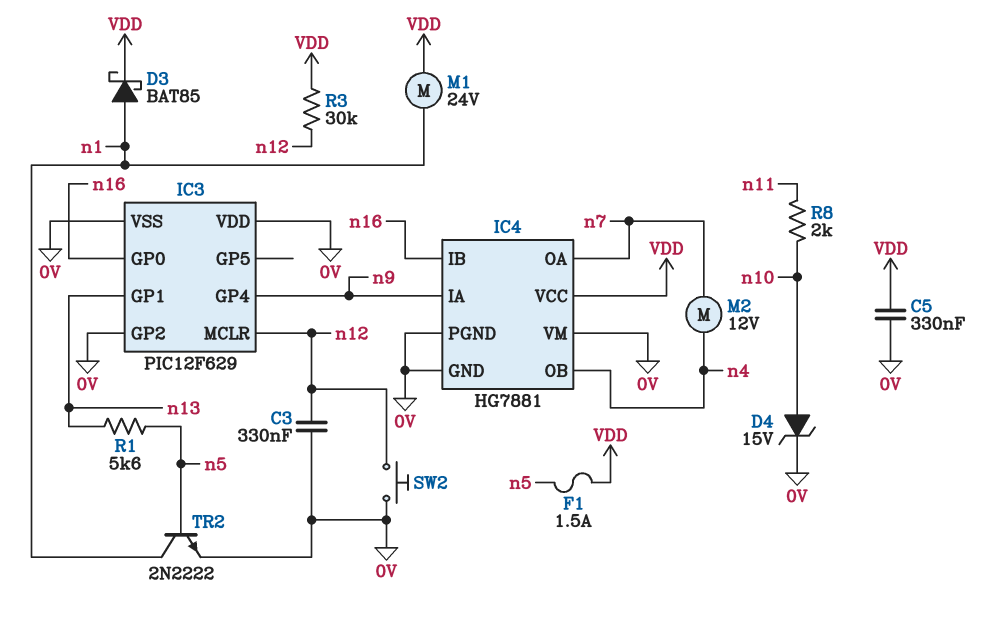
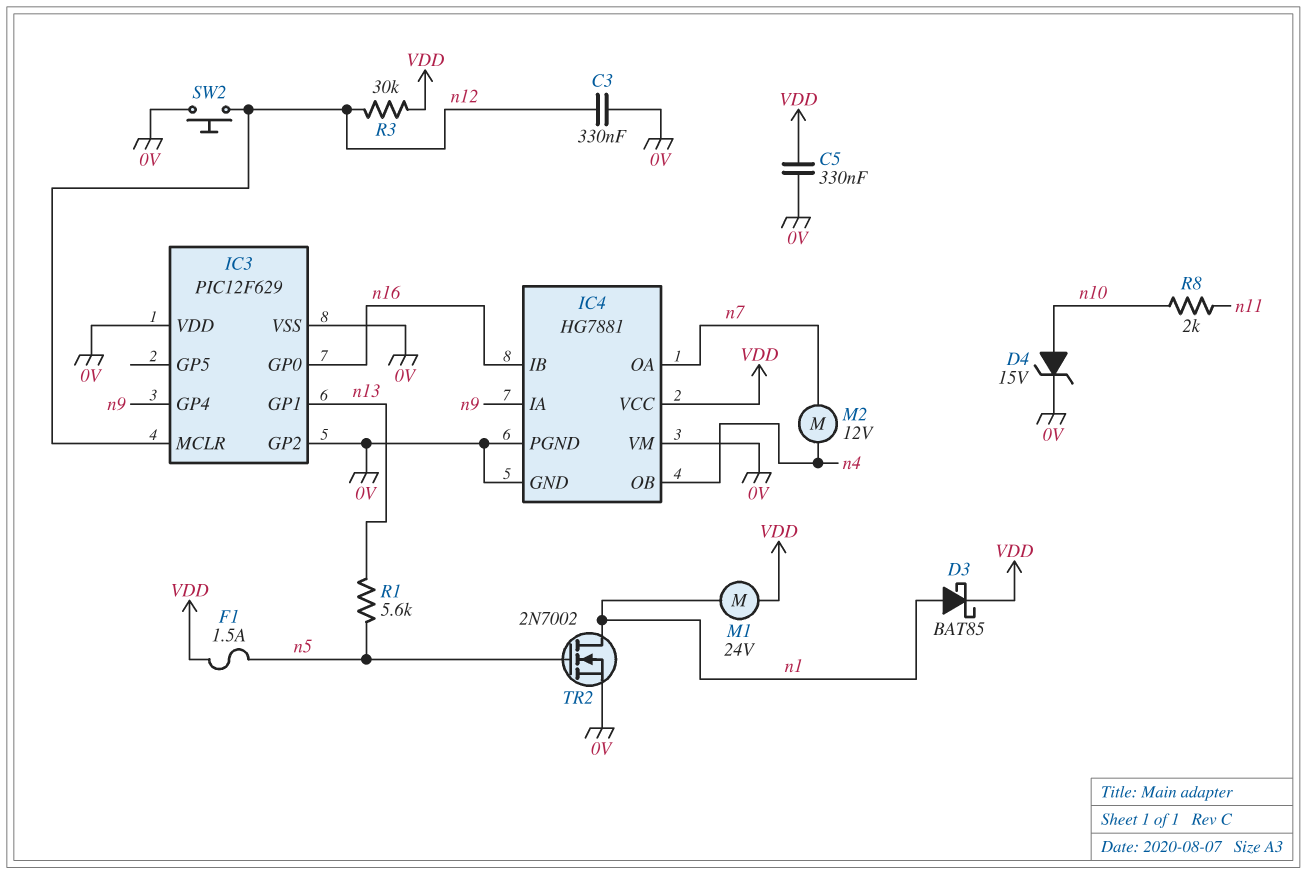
TR2: NPN 2N2222 (B n5, C n1, E 0V) -> NMOS 2N7002 (G n5, D n1, S 0V)

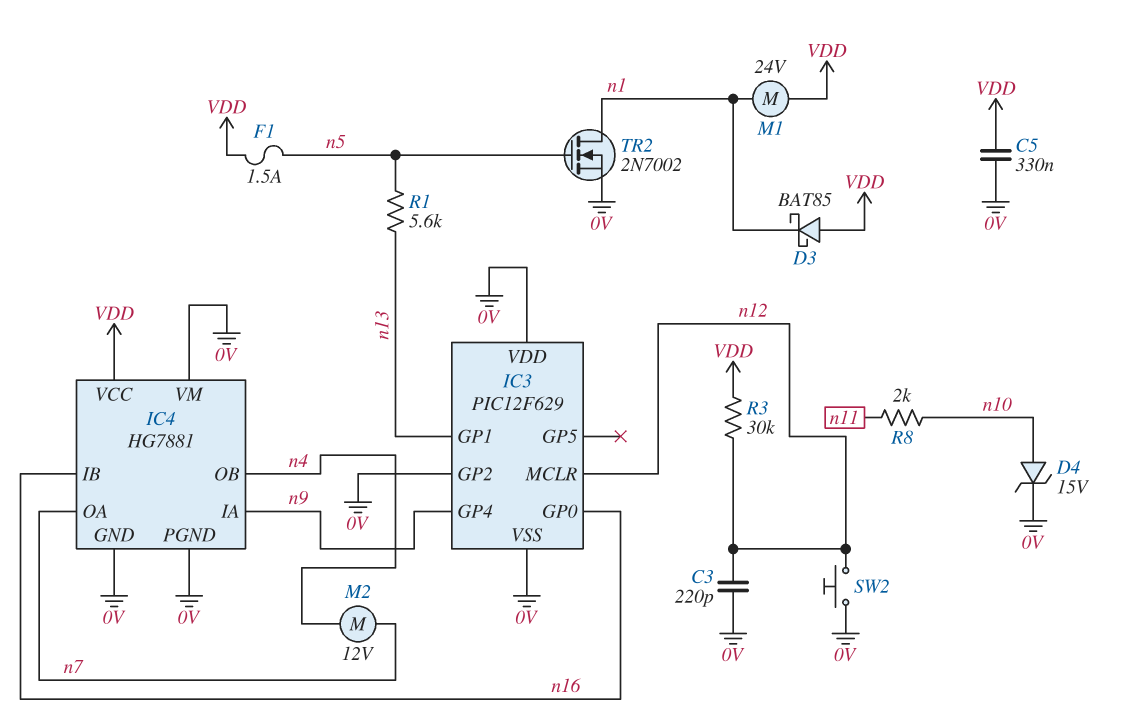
C3: 330nF (0V, n12) -> 220pF (0V, n12)
D3: schottky BAT85 (A n1, K VDD) -> schottky BAT85 (A VDD, K n1)

